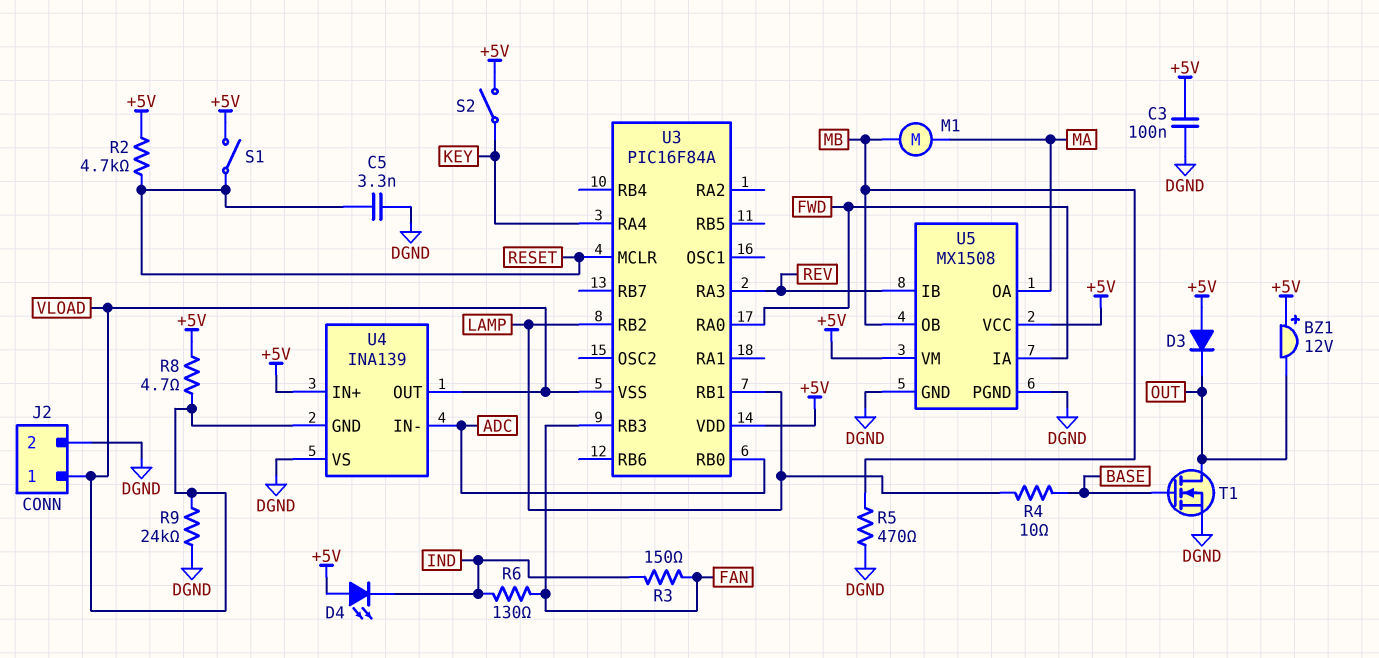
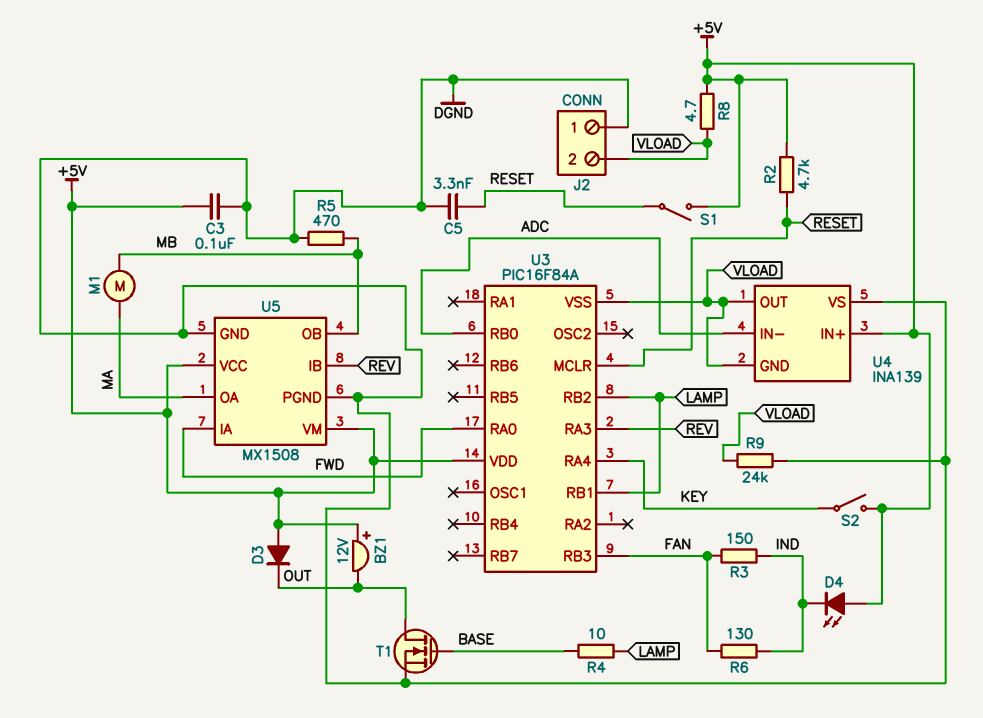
J2 pin 1: VLOAD -> DGND
J2 pin 2: DGND -> VLOAD

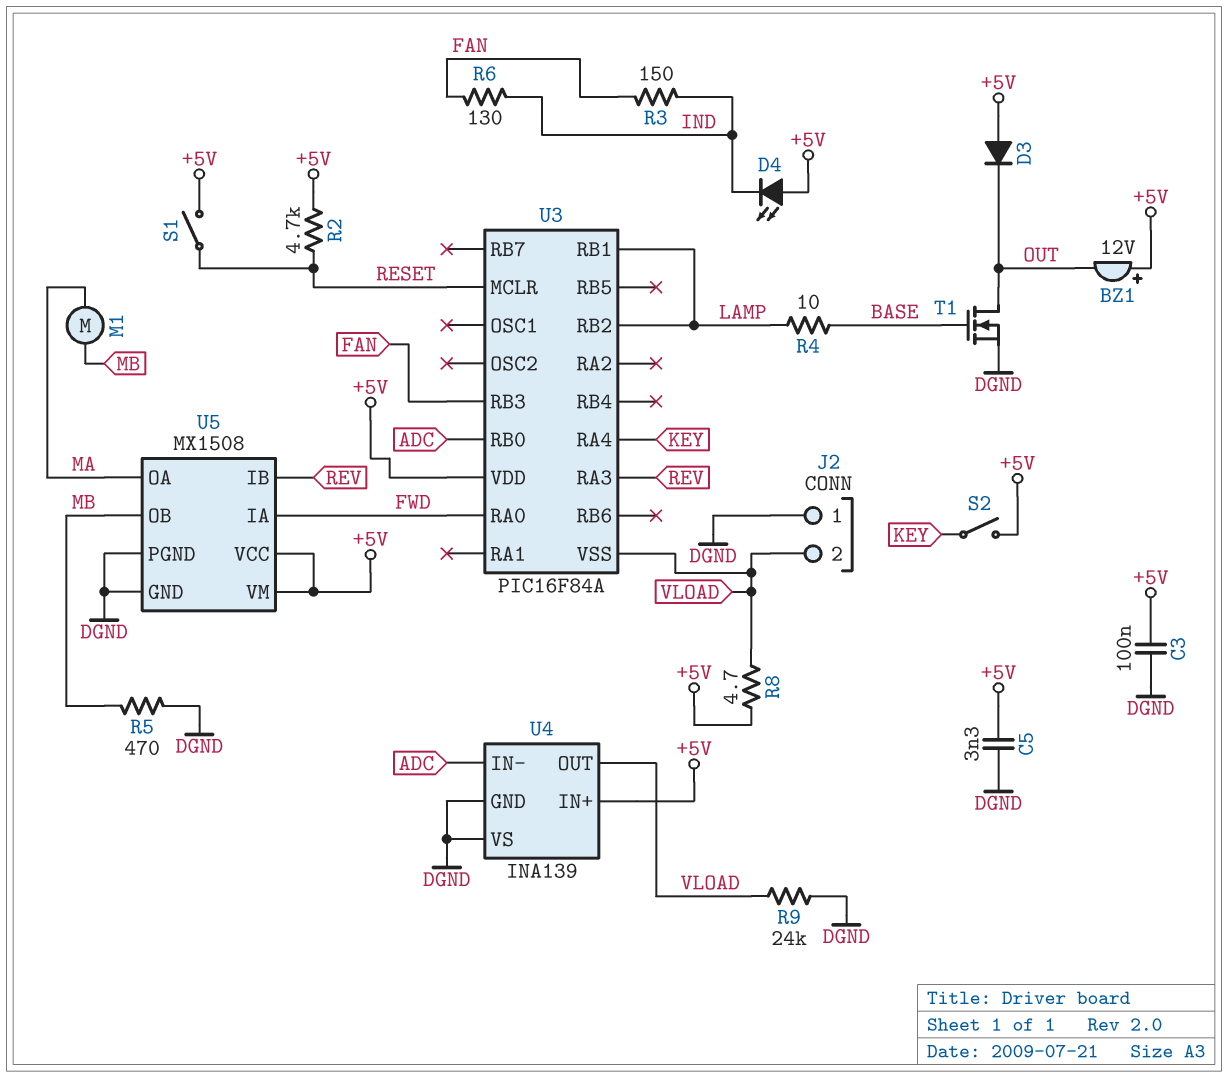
C5: 3.3nF (DGND, RESET) -> 3.3nF (+5V, DGND)
U4 pin GND: VLOAD -> DGND

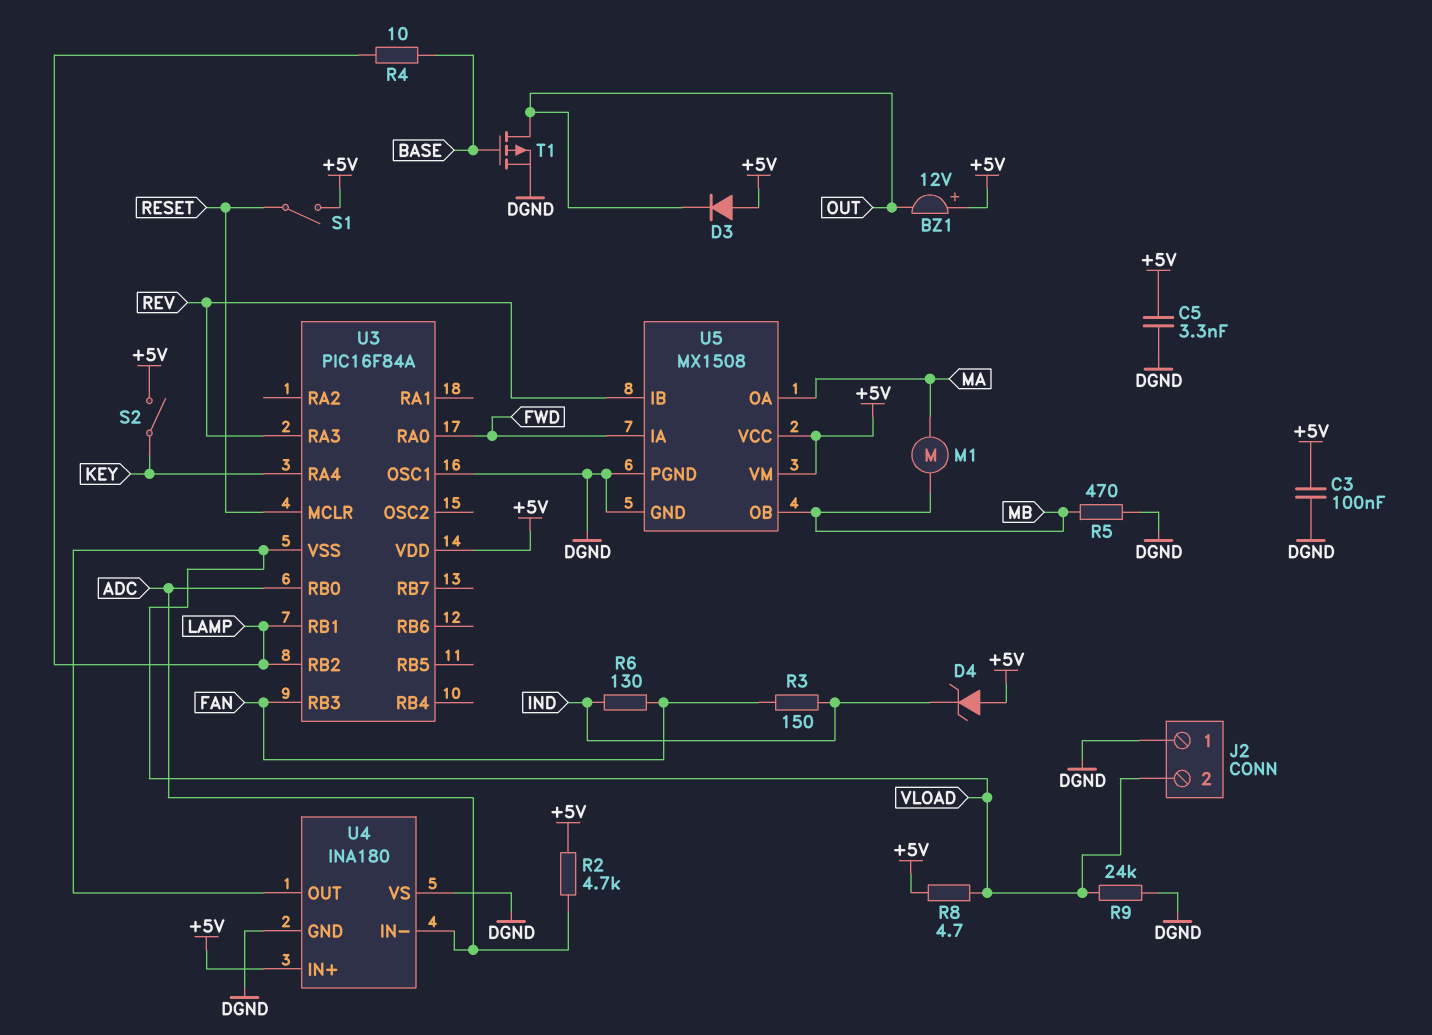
D4: LED (A +5V, K IND) -> zener (A +5V, K IND)
R2: 4.7k (+5V, RESET) -> 4.7k (+5V, ADC)
T1: NMOS (G BASE, D OUT, S DGND) -> PMOS (G BASE, D OUT, S DGND)
U3 pin OSC1: none -> DGND
U4: INA139 -> INA180

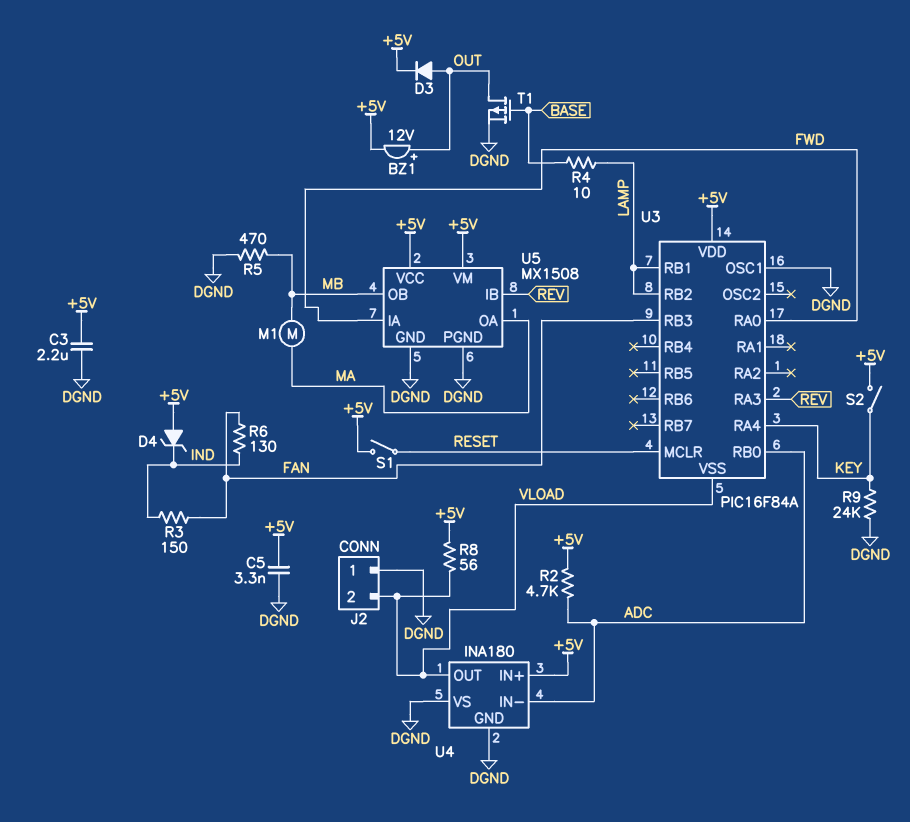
BZ1: buzzer 12V (plus +5V, minus OUT) -> buzzer 12V (plus OUT, minus +5V)
C3: 100nF (+5V, DGND) -> 2.2uF (+5V, DGND)
D3: diode (A +5V, K OUT) -> diode (A OUT, K +5V)
R8: 4.7 (+5V, VLOAD) -> 56 (+5V, VLOAD)
R9: 24k (DGND, VLOAD) -> 24k (DGND, KEY)

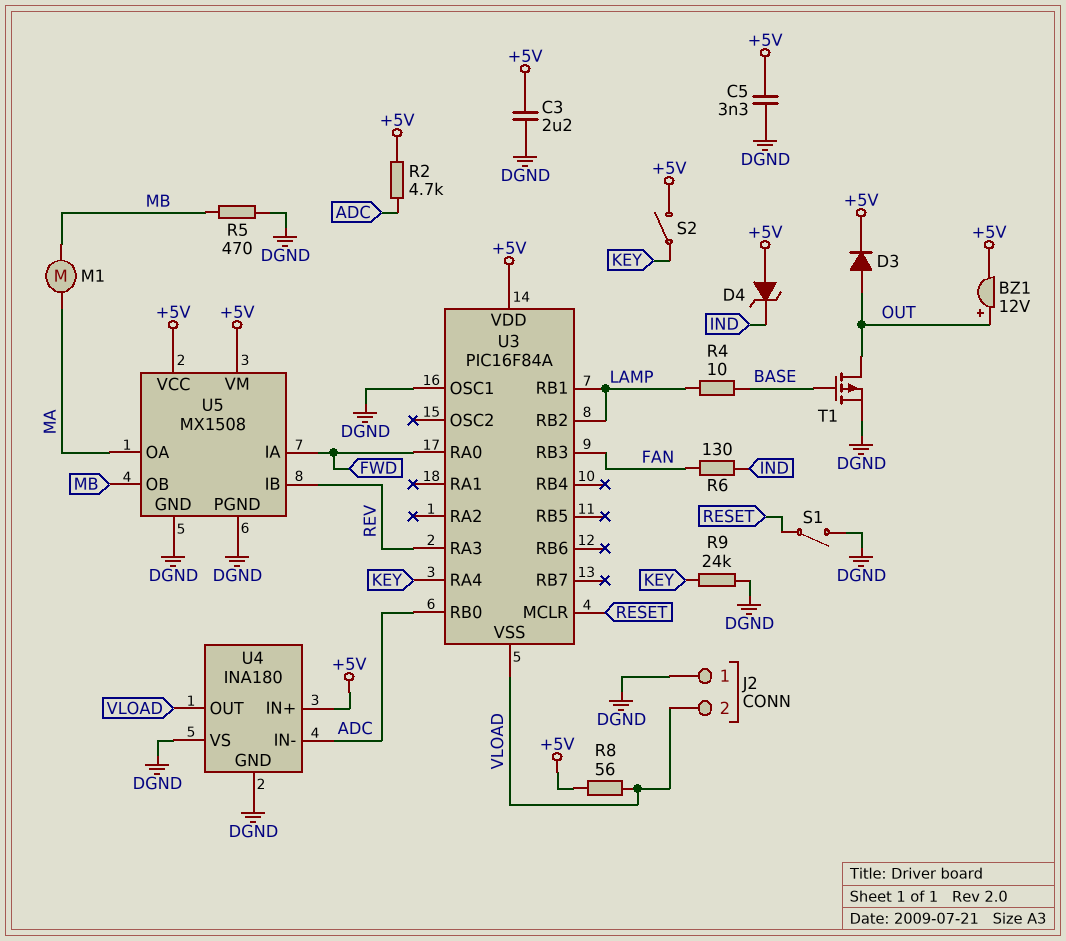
R3: 150 (FAN, IND) -> none
S1: switch (+5V, RESET) -> switch (DGND, RESET)

